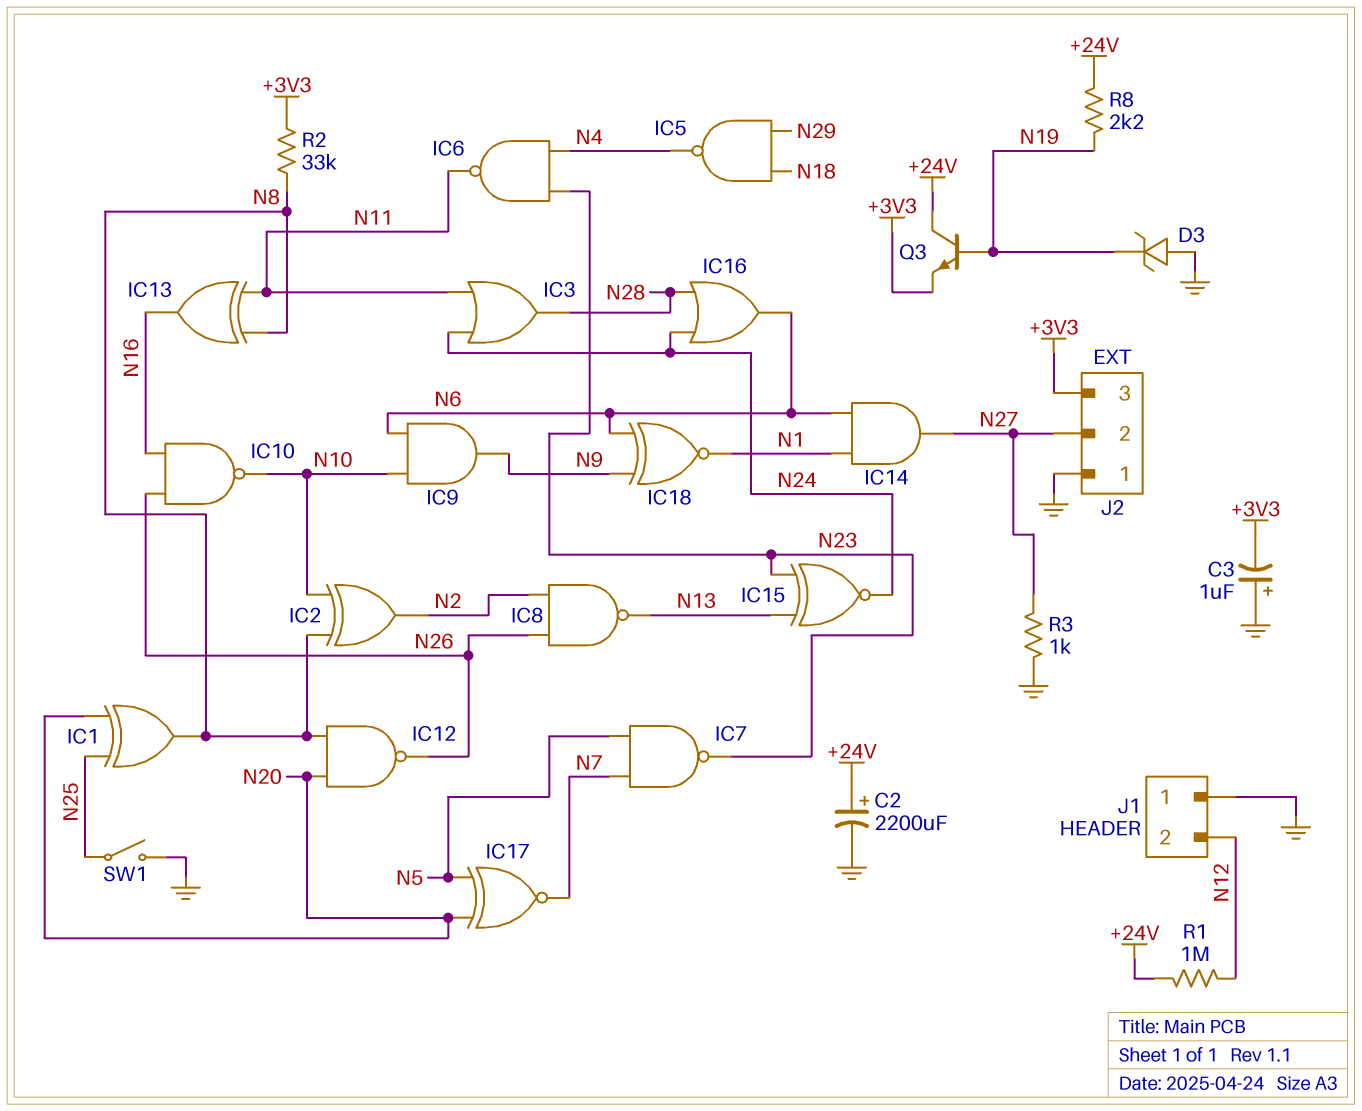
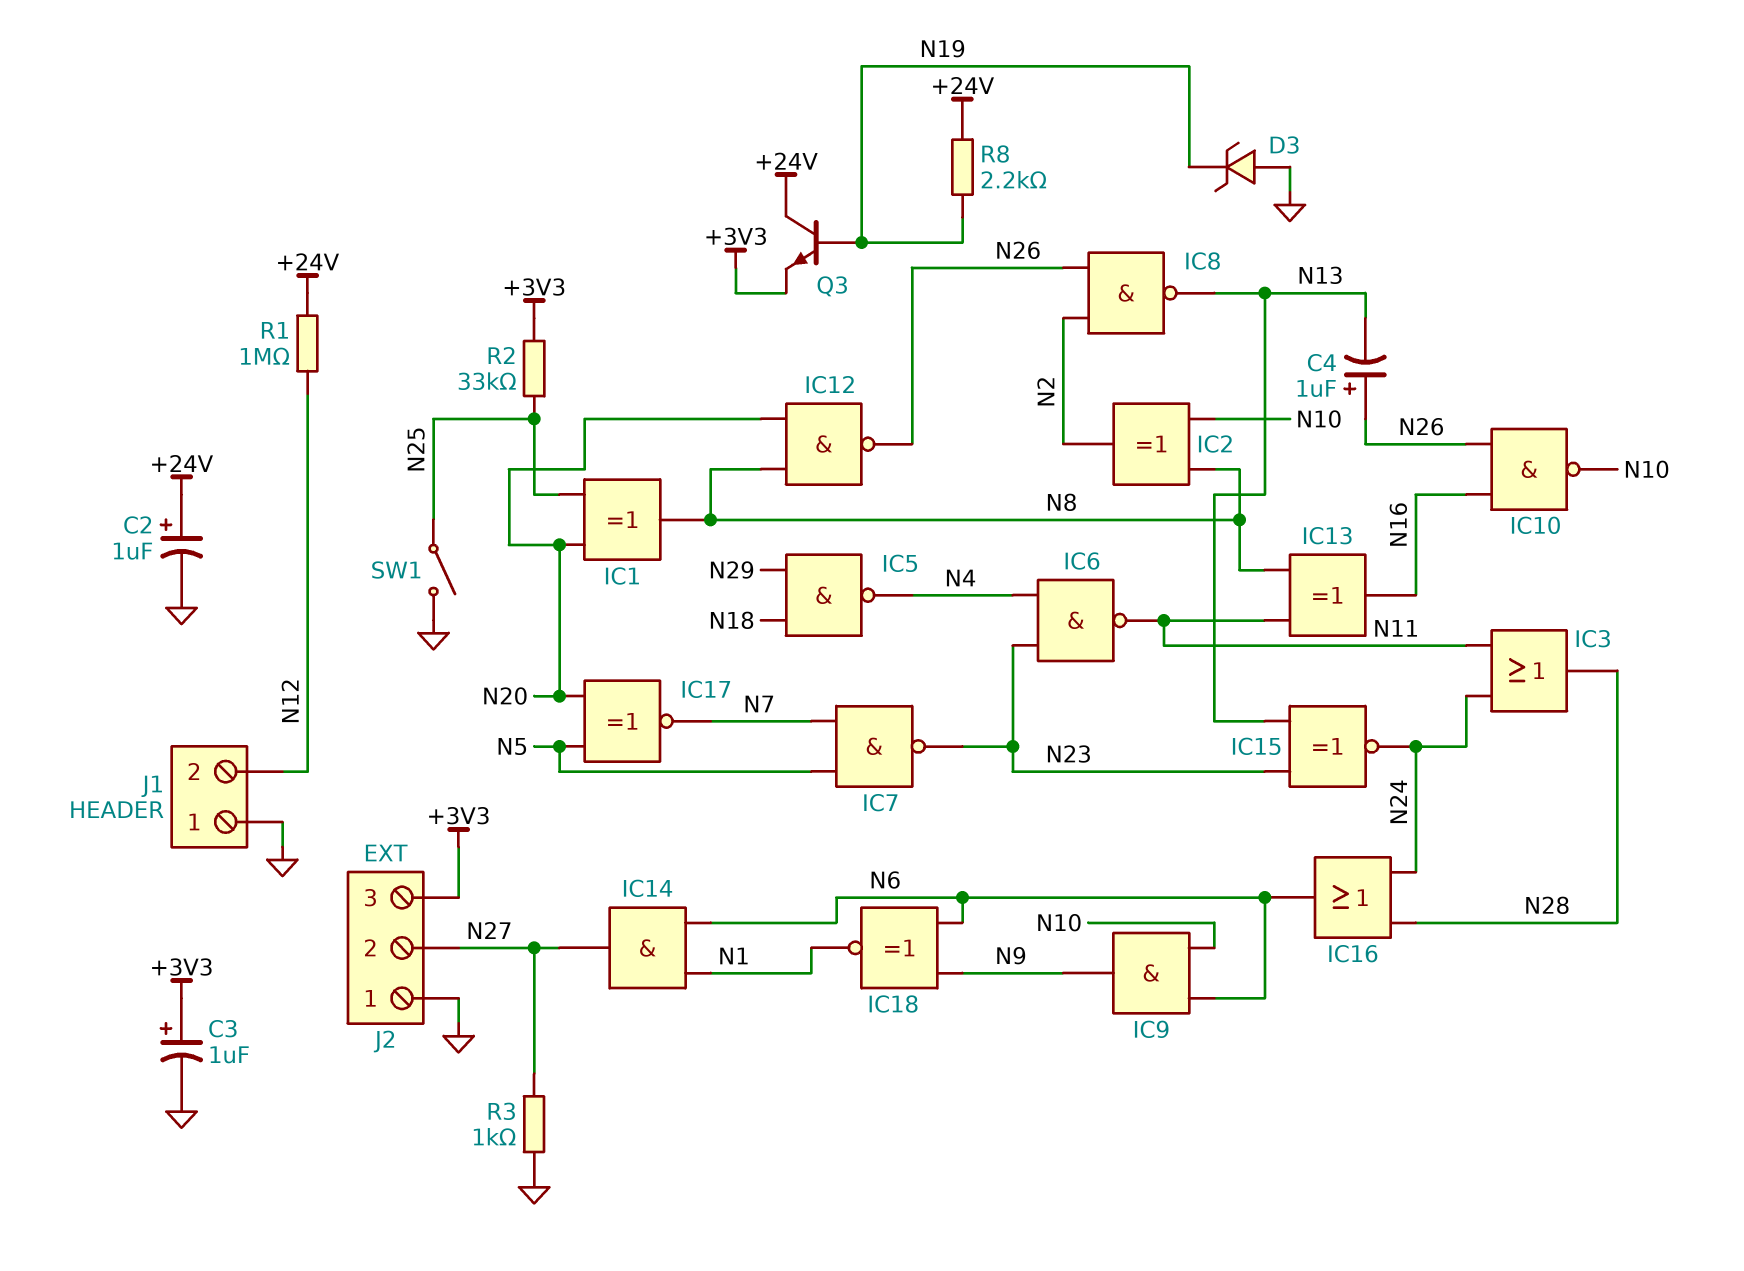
C2: 2200uF (plus +24V, minus GND) -> 1uF (plus +24V, minus GND)
C3: 1uF (plus GND, minus +3V3) -> 1uF (plus +3V3, minus GND)
C4: none -> 1uF (plus N26, minus N13)
R2: 33k (+3V3, N8) -> 33k (+3V3, N25)

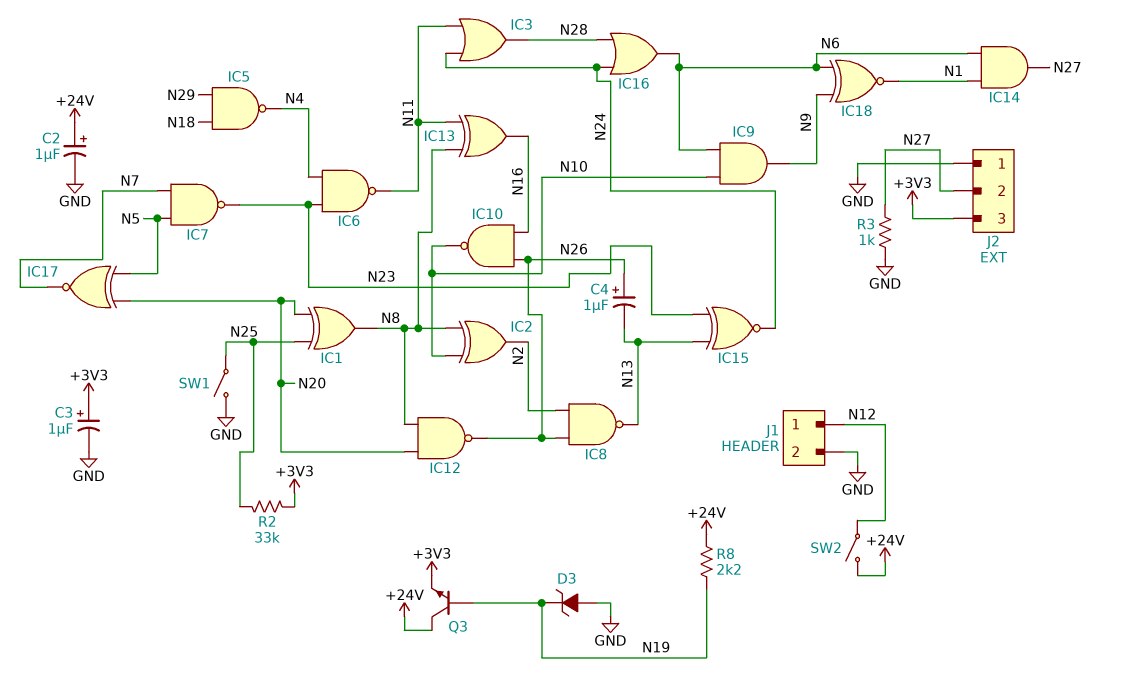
J1 pin 1: GND -> N12
J1 pin 2: N12 -> GND
R1: 1M (+24V, N12) -> none
SW2: none -> switch (+24V, N12)

